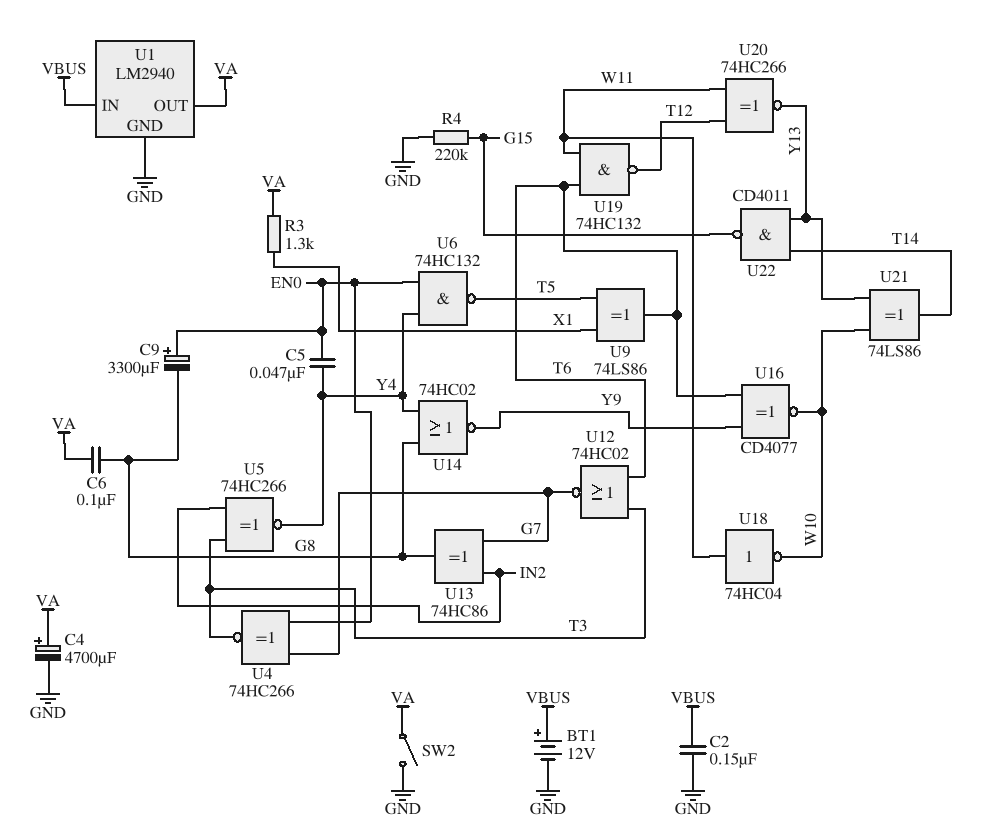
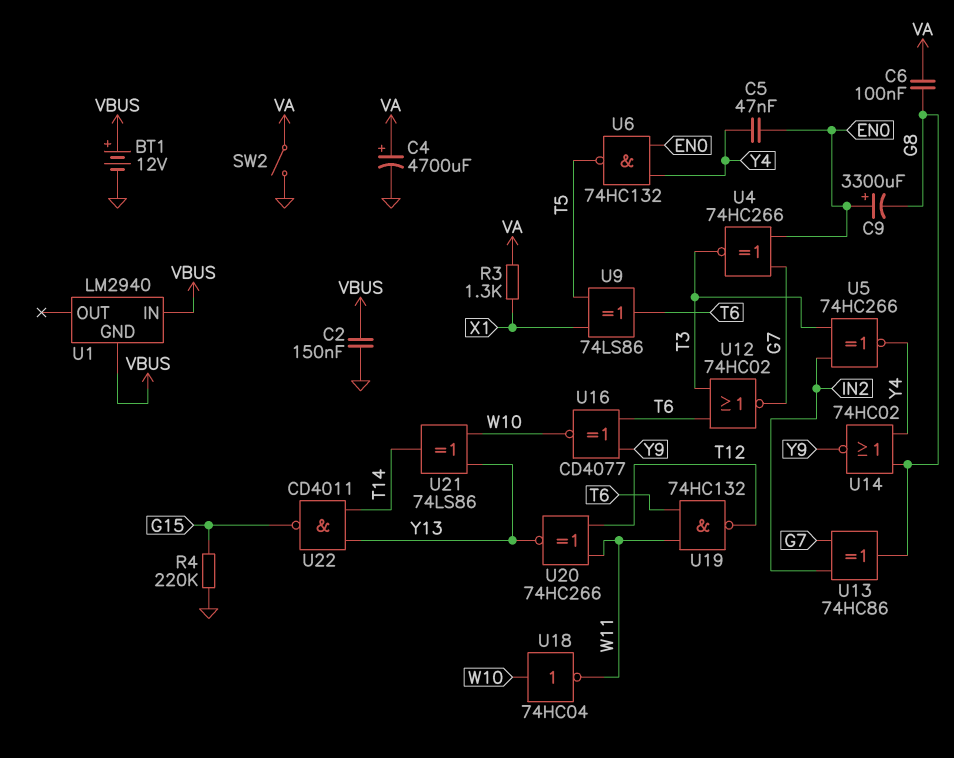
U1 pin GND: GND -> VBUS
U1 pin OUT: VA -> none
U18: NOT 74HC04 (in W11, out W10) -> NOT 74HC04 (in W10, out W11)

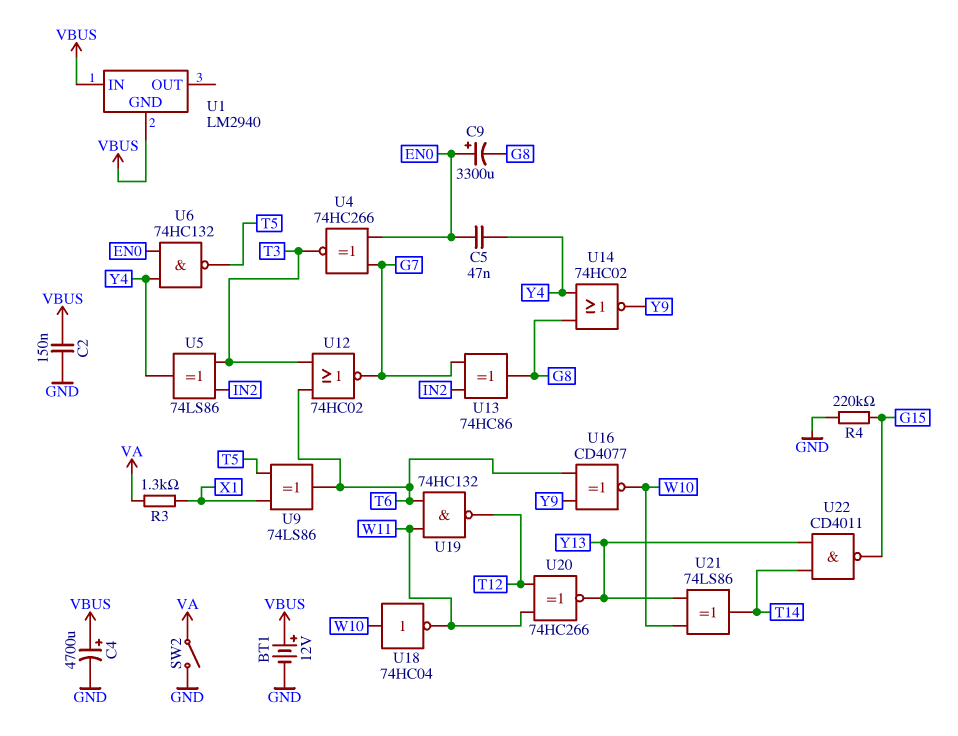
C4: 4700uF (plus VA, minus GND) -> 4700uF (plus VBUS, minus GND)
C6: 100nF (G8, VA) -> none
U5: XNOR 74HC266 (in IN2, in T3, out Y4) -> XOR 74LS86 (in IN2, in T3, out Y4)

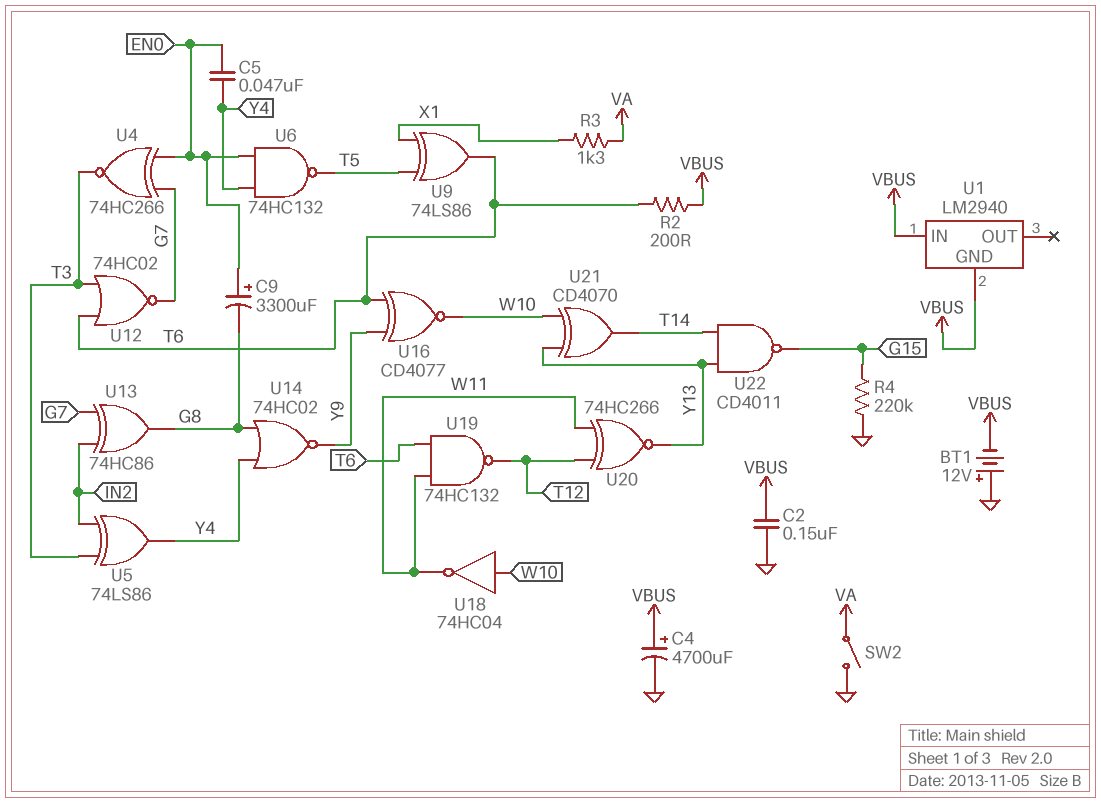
BT1: 12V (plus VBUS, minus GND) -> 12V (plus GND, minus VBUS)
R2: none -> 200 (T6, VBUS)
U21: XOR 74LS86 (in W10, in Y13, out T14) -> XOR CD4070 (in W10, in Y13, out T14)

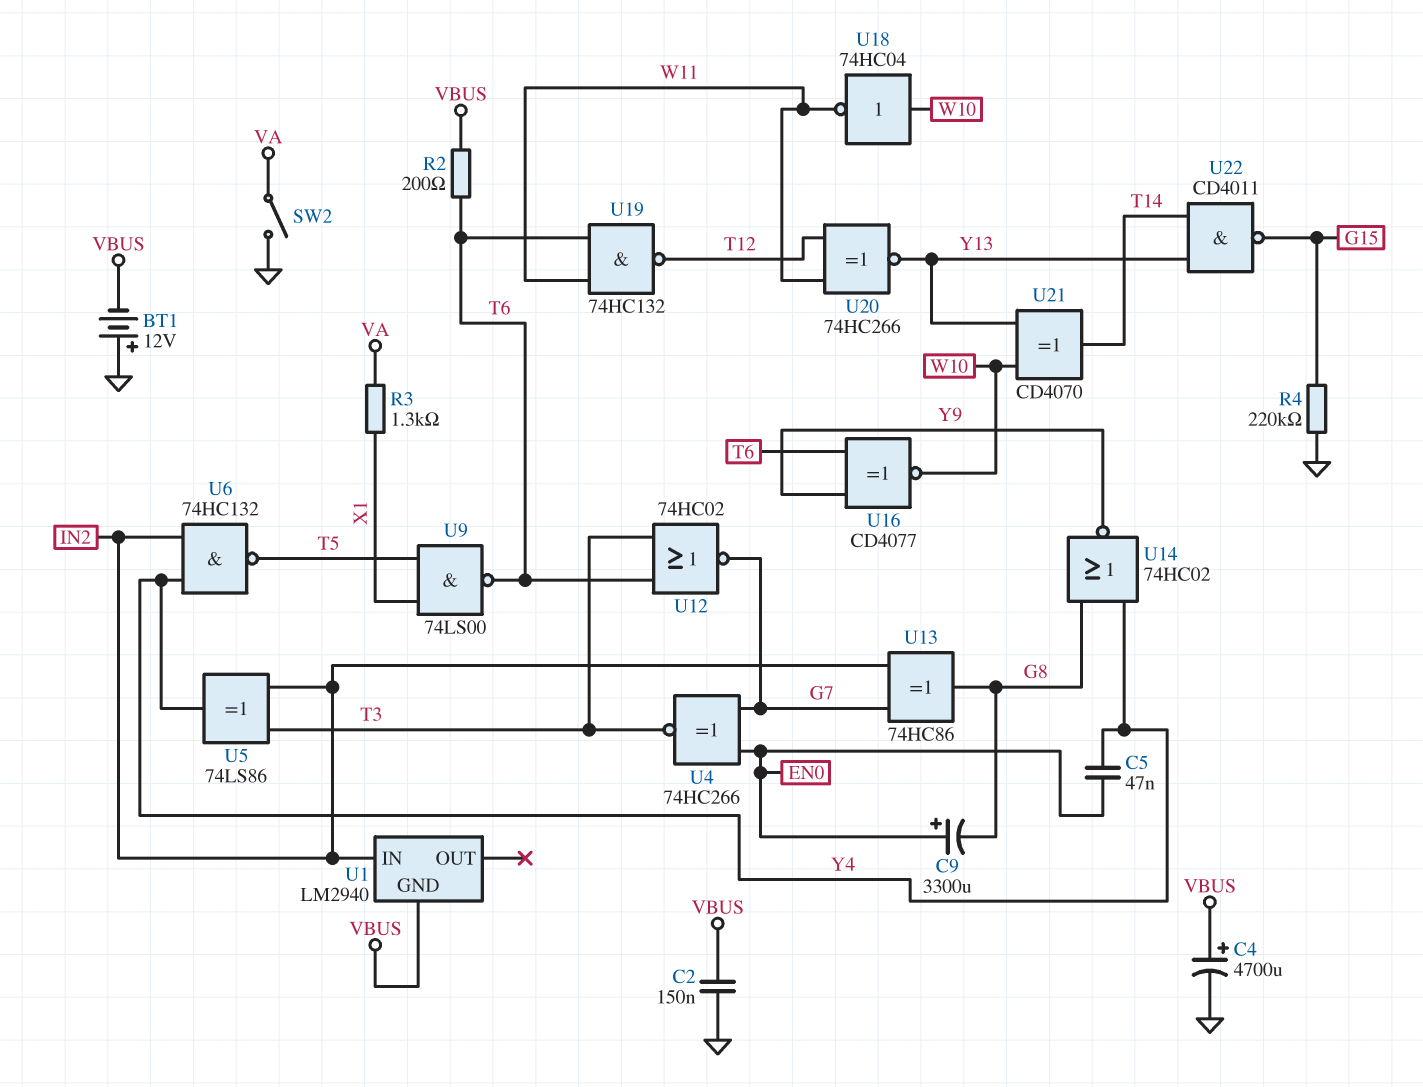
U1 pin IN: VBUS -> IN2
U6: NAND 74HC132 (in EN0, in Y4, out T5) -> NAND 74HC132 (in IN2, in Y4, out T5)
U9: XOR 74LS86 (in T5, in X1, out T6) -> NAND 74LS00 (in T5, in X1, out T6)

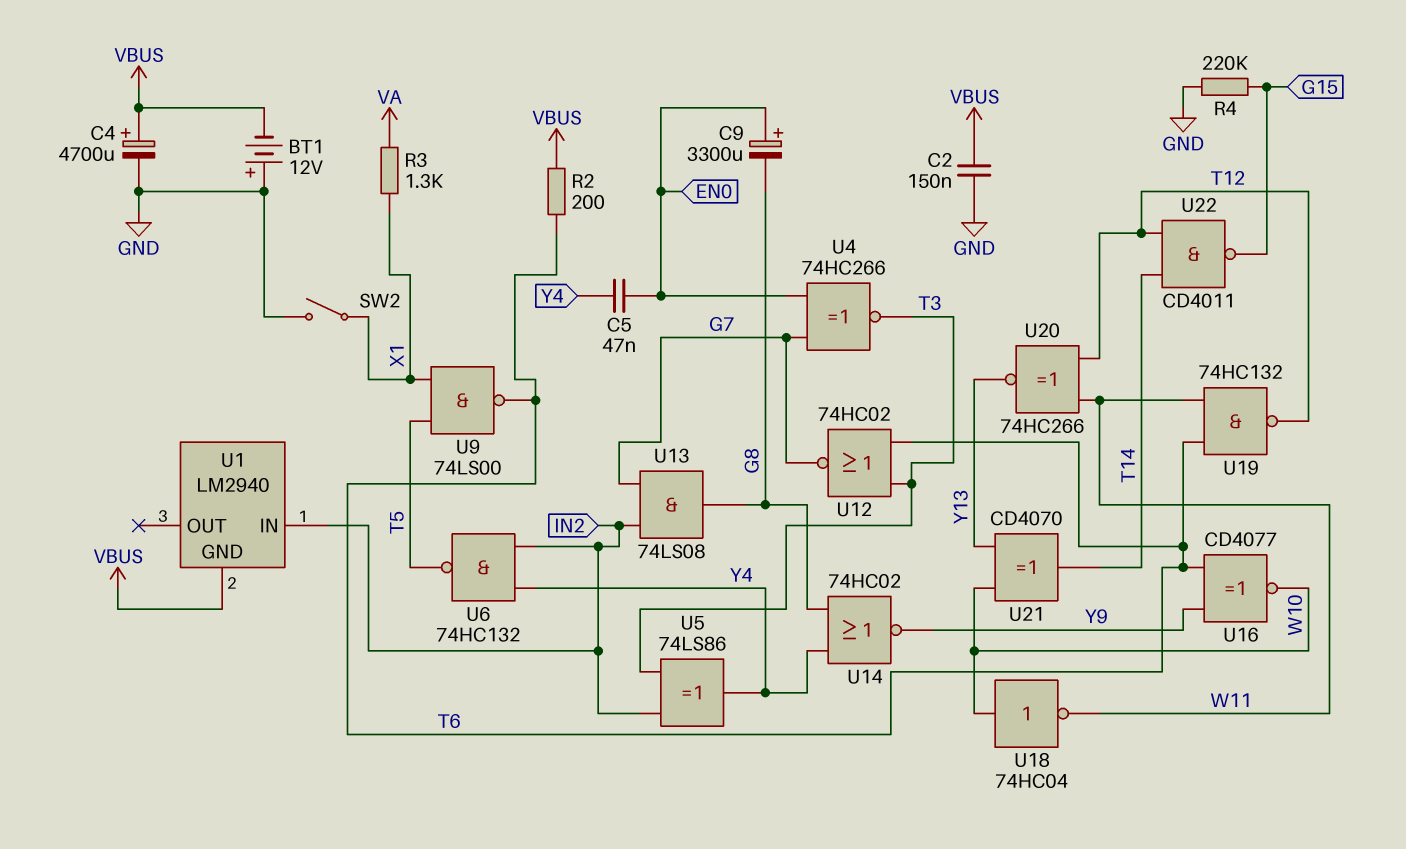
SW2: switch (GND, VA) -> switch (GND, X1)
U13: XOR 74HC86 (in G7, in IN2, out G8) -> AND 74LS08 (in G7, in IN2, out G8)
U22: NAND CD4011 (in T14, in Y13, out G15) -> NAND CD4011 (in T12, in T14, out G15)

